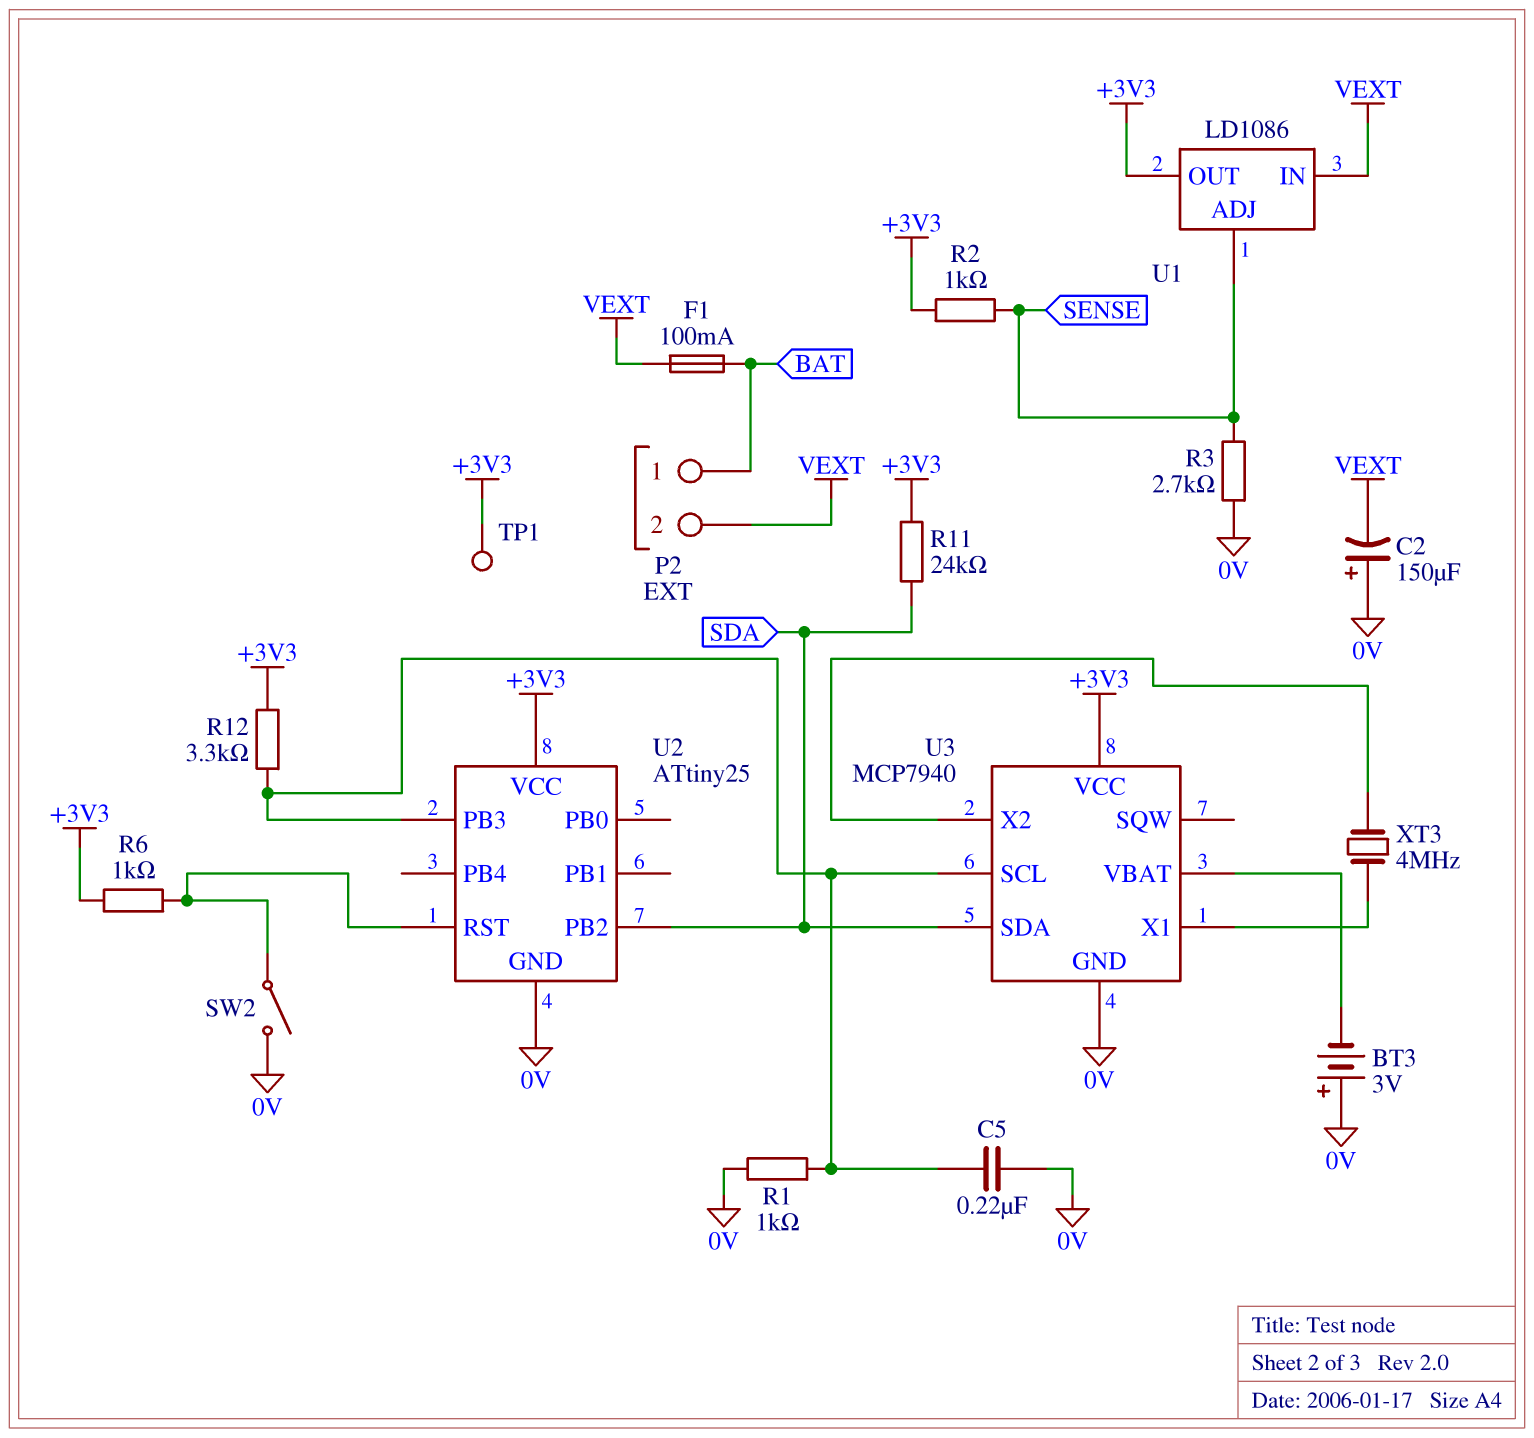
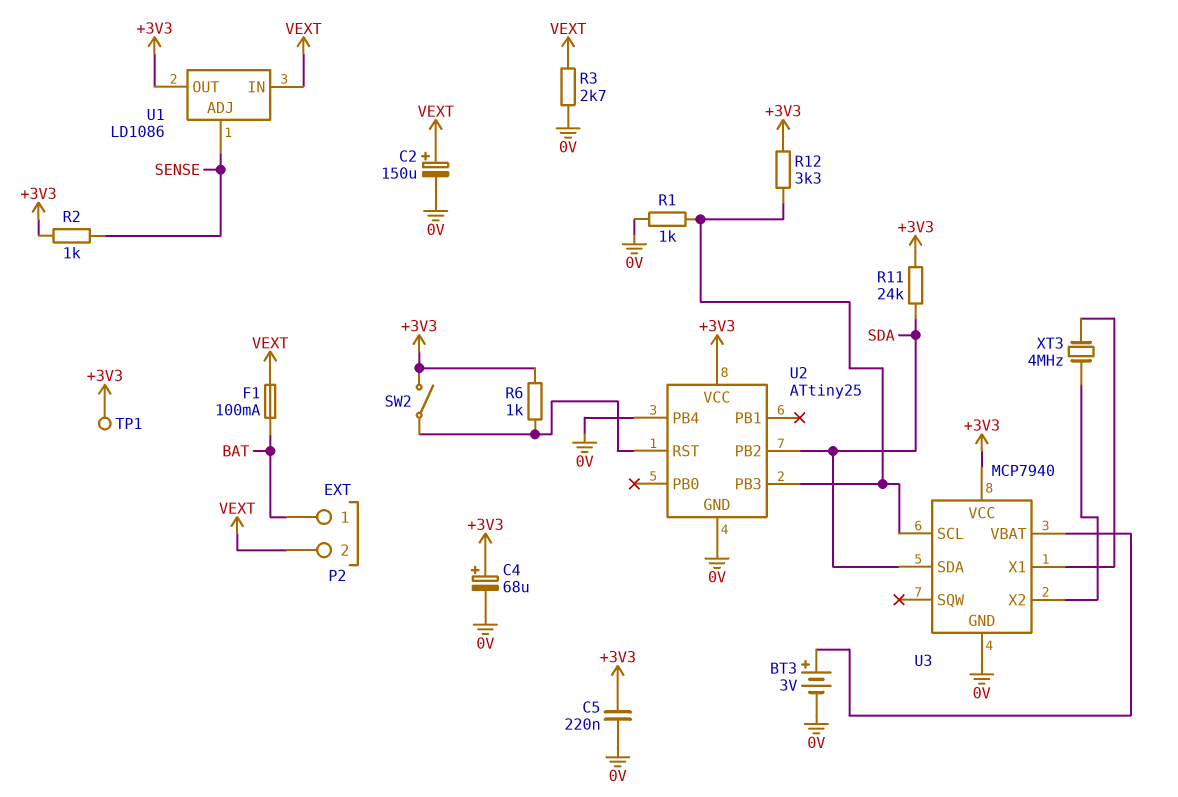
BT3: 3V (plus 0V, minus U3/VBAT) -> 3V (plus U3/VBAT, minus 0V)
C2: 150uF (plus 0V, minus VEXT) -> 150uF (plus VEXT, minus 0V)
C4: none -> 68uF (plus +3V3, minus 0V)
C5: 220nF (0V, U2/PB3) -> 220nF (+3V3, 0V)
R3: 2.7k (0V, SENSE) -> 2.7k (0V, VEXT)
SW2: switch (0V, U2/RST) -> switch (+3V3, U2/RST)
U2 pin PB4: none -> 0V

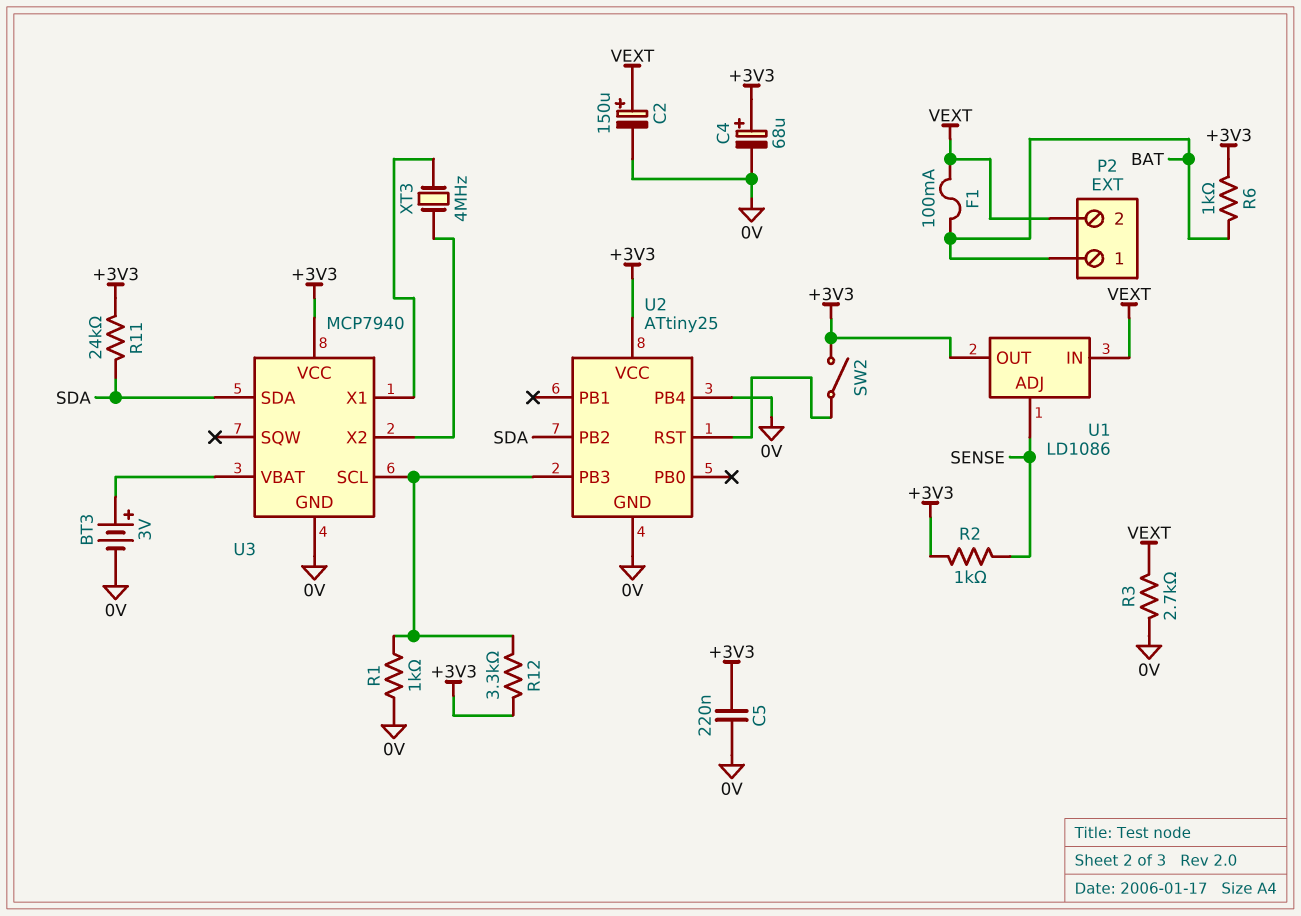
R6: 1k (+3V3, U2/RST) -> 1k (+3V3, BAT)
TP1: test point (+3V3) -> none

